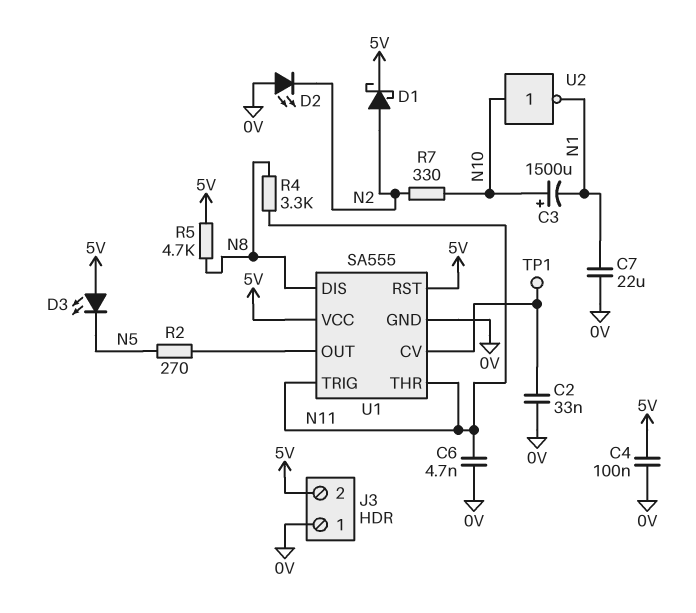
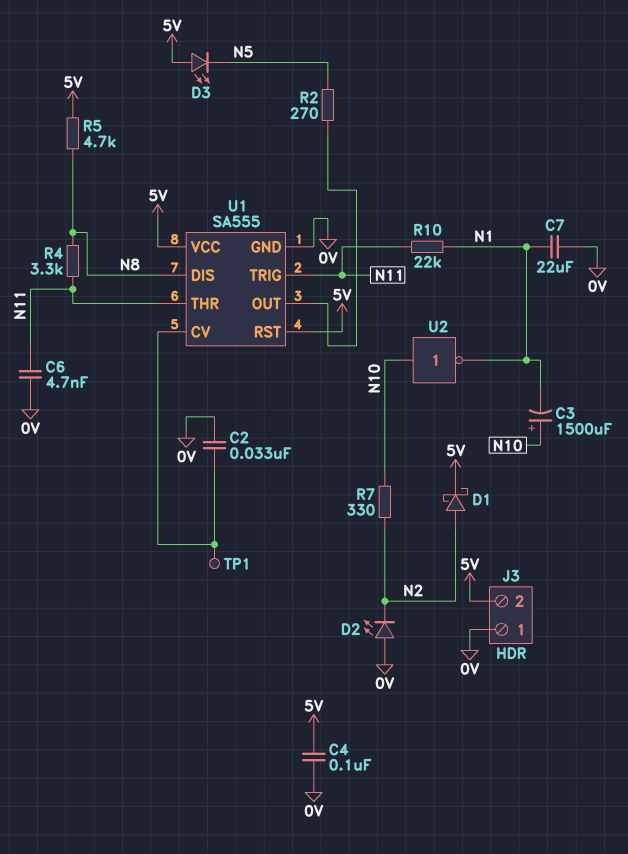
R10: none -> 22k (N1, N11)

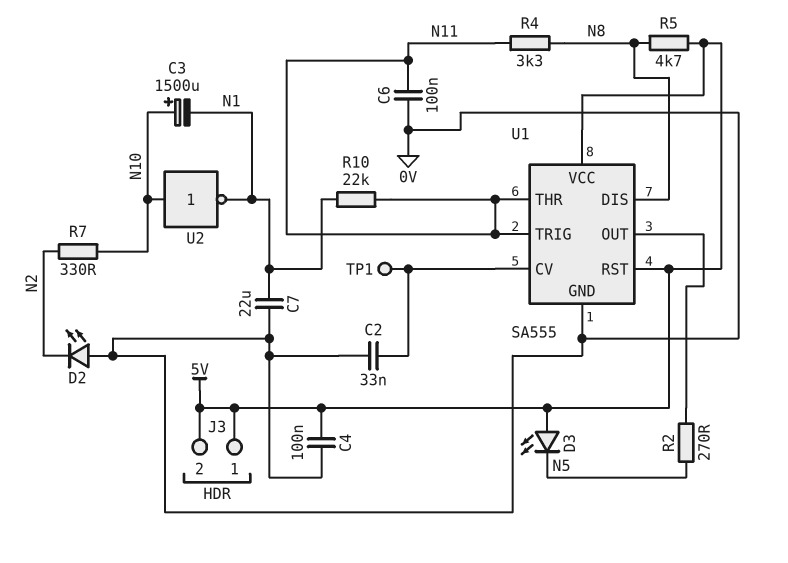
C6: 4.7nF (0V, N11) -> 100nF (0V, N11)
D1: schottky (A N2, K 5V) -> none
J3 pin 1: 0V -> 5V

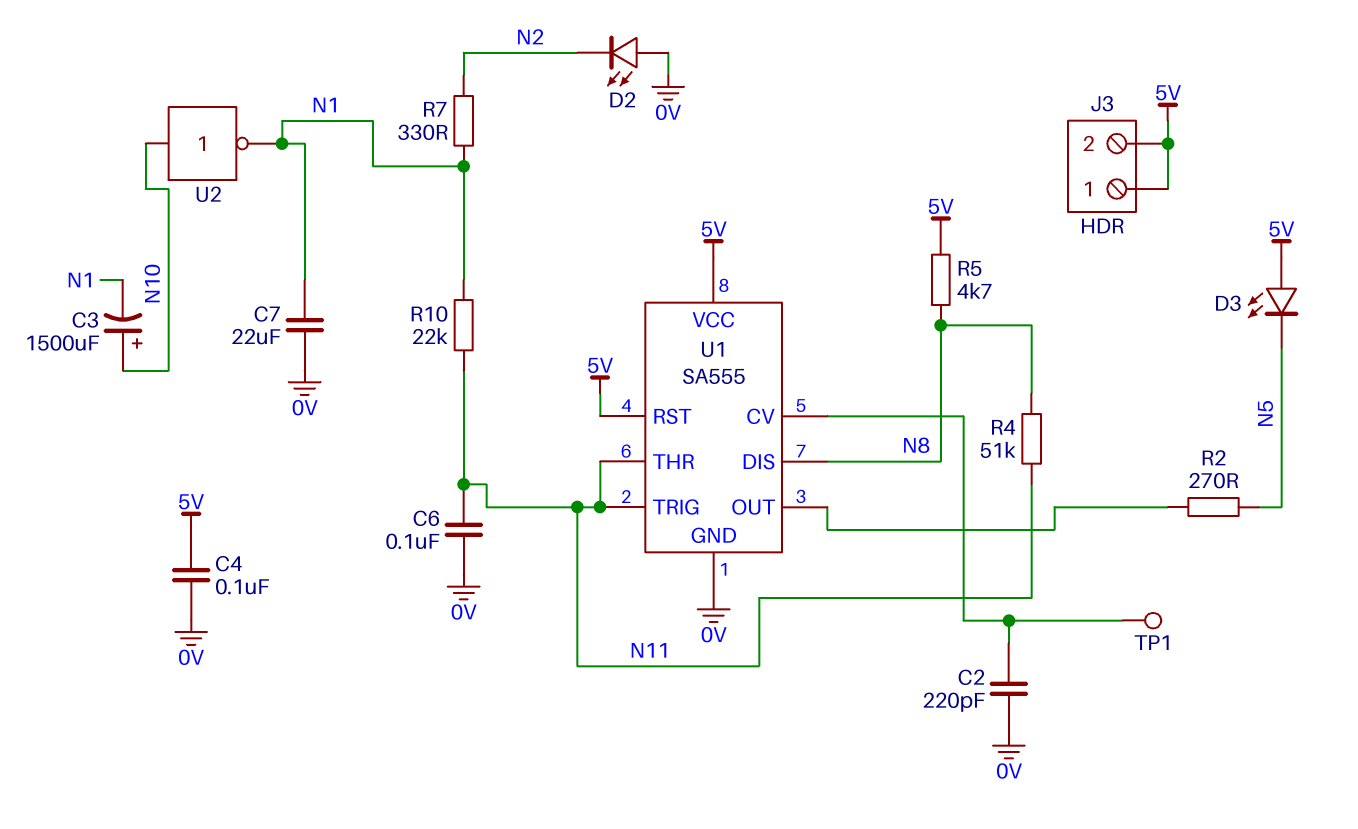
C2: 33nF (0V, U1/CV) -> 220pF (0V, U1/CV)
R4: 3.3k (N8, N11) -> 51k (N8, N11)
R7: 330 (N2, N10) -> 330 (N1, N2)

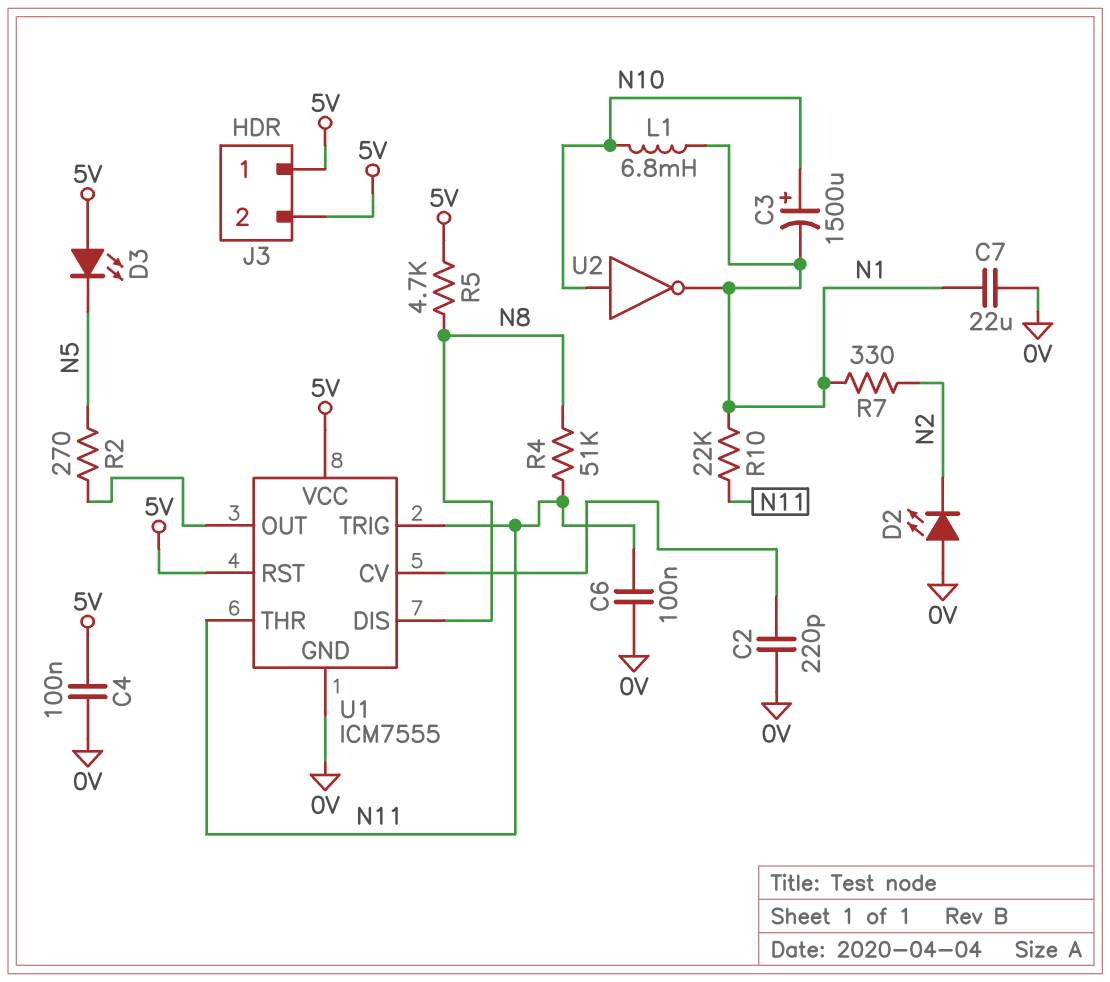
L1: none -> 6.8mH (N1, N10)
TP1: test point (U1/CV) -> none
U1: SA555 -> ICM7555

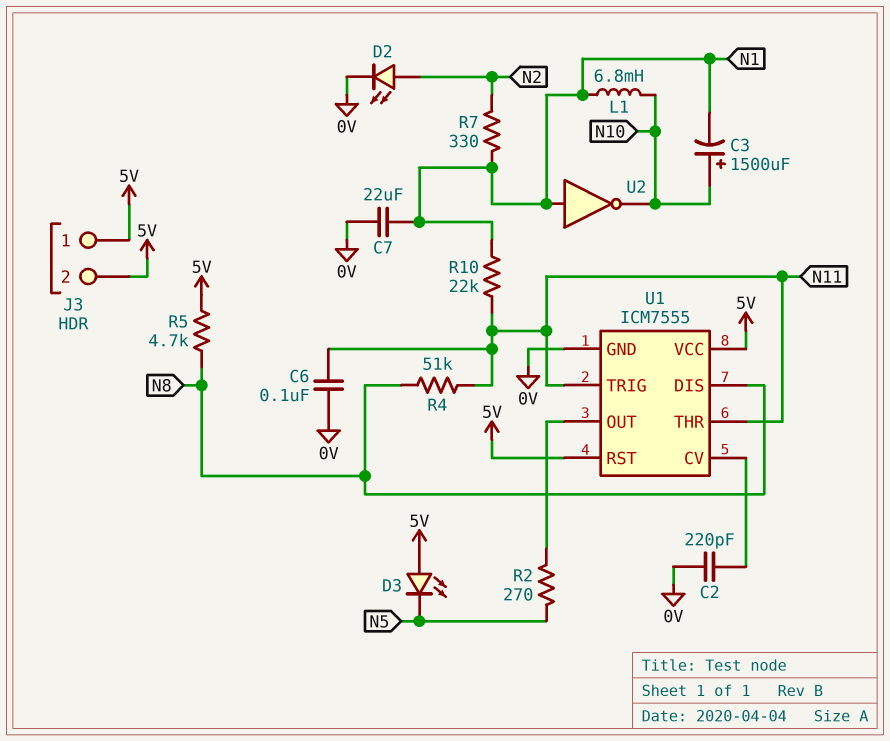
C4: 100nF (0V, 5V) -> none
D2: LED (A 0V, K N2) -> LED (A N2, K 0V)
U2: NOT (in N10, out N1) -> NOT (in N1, out N10)

